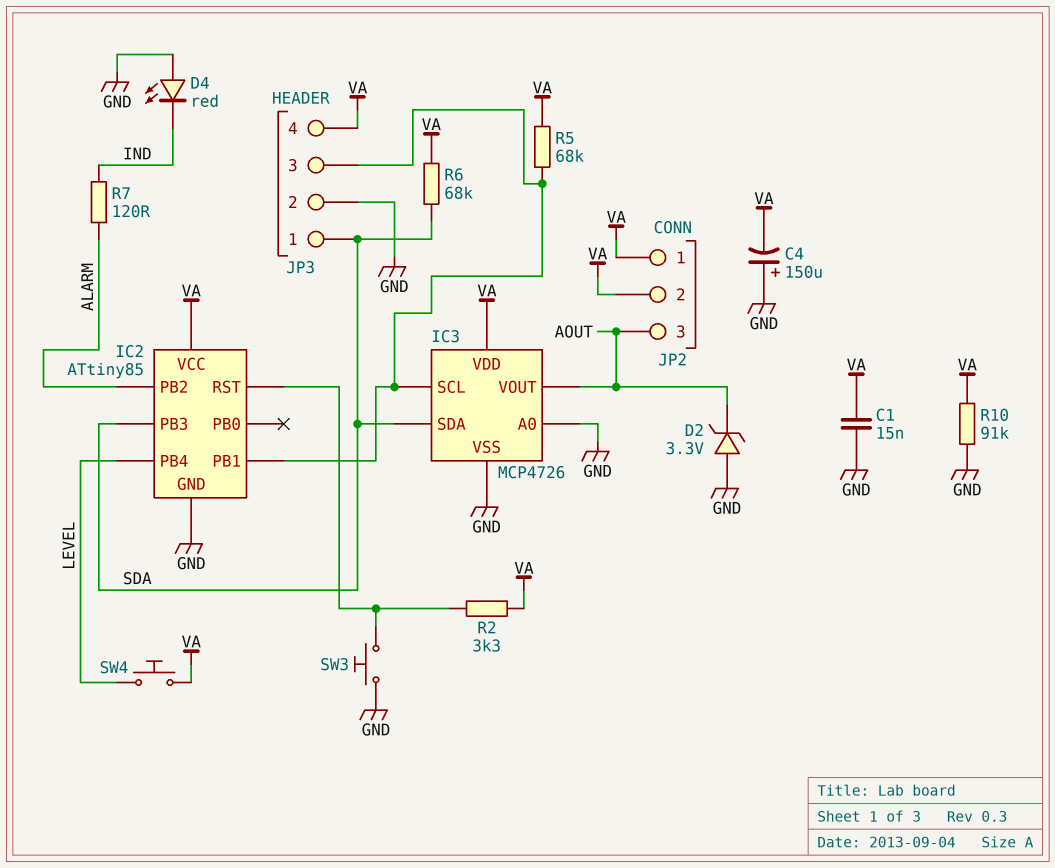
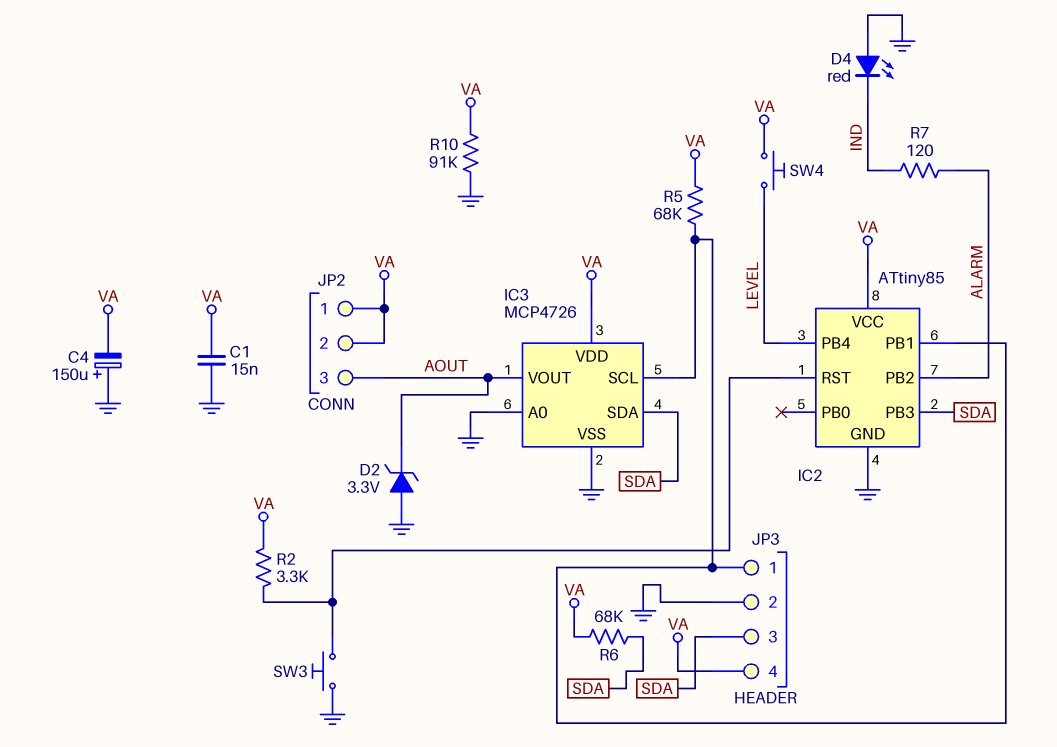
JP3 pin 1: SDA -> IC2/PB1
JP3 pin 3: IC2/PB1 -> SDA

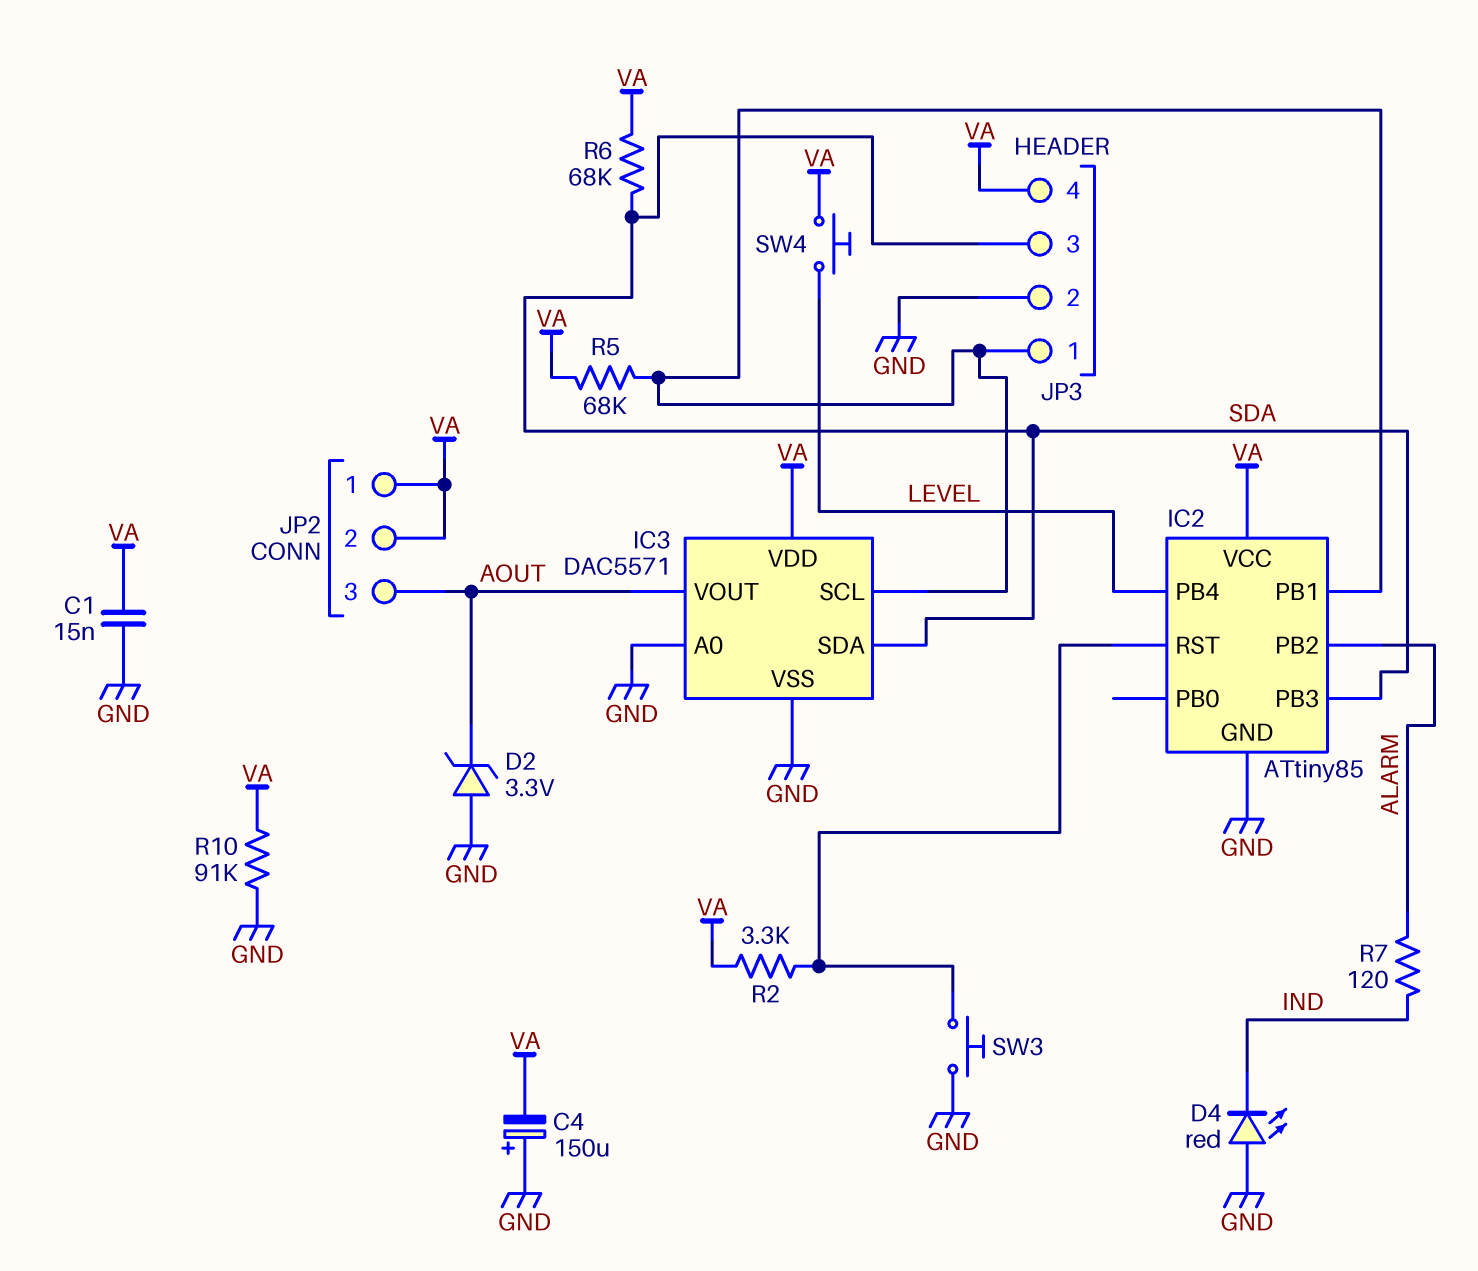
IC3: MCP4726 -> DAC5571

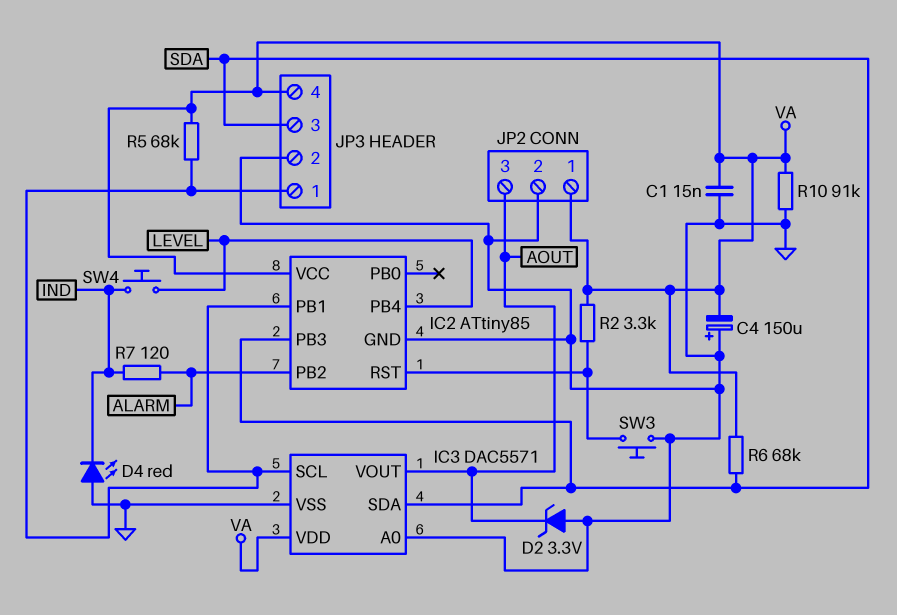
JP2 pin 2: VA -> GND
SW4: button (LEVEL, VA) -> button (IND, LEVEL)

